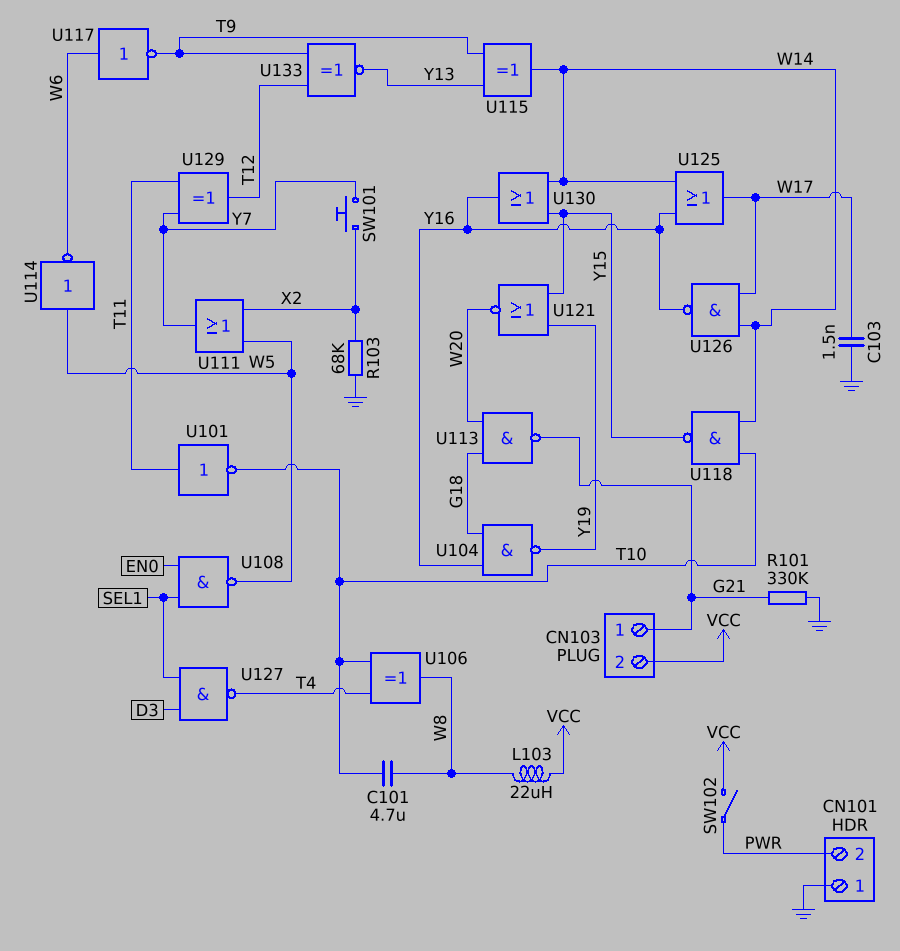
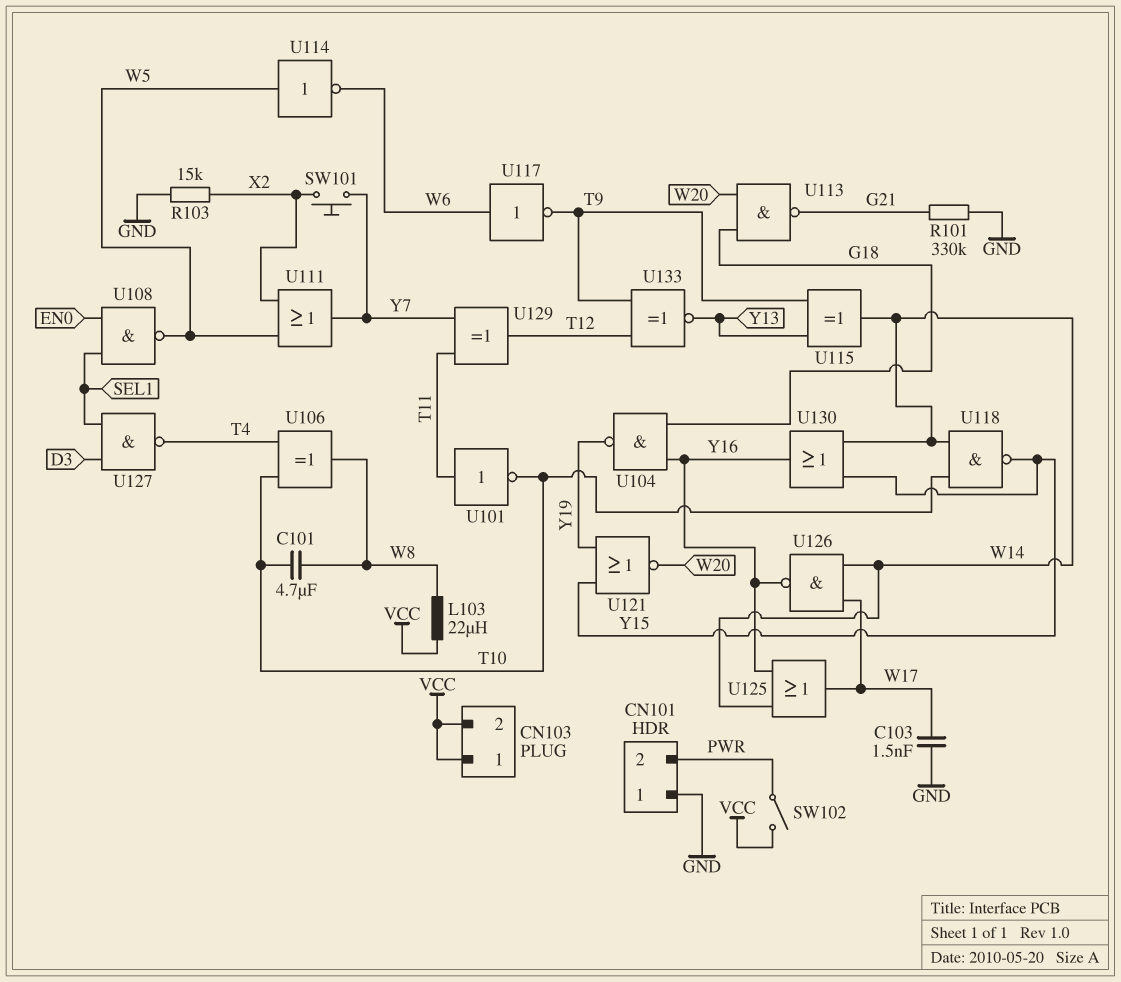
CN103 pin 1: G21 -> VCC
R103: 68k (GND, X2) -> 15k (GND, X2)

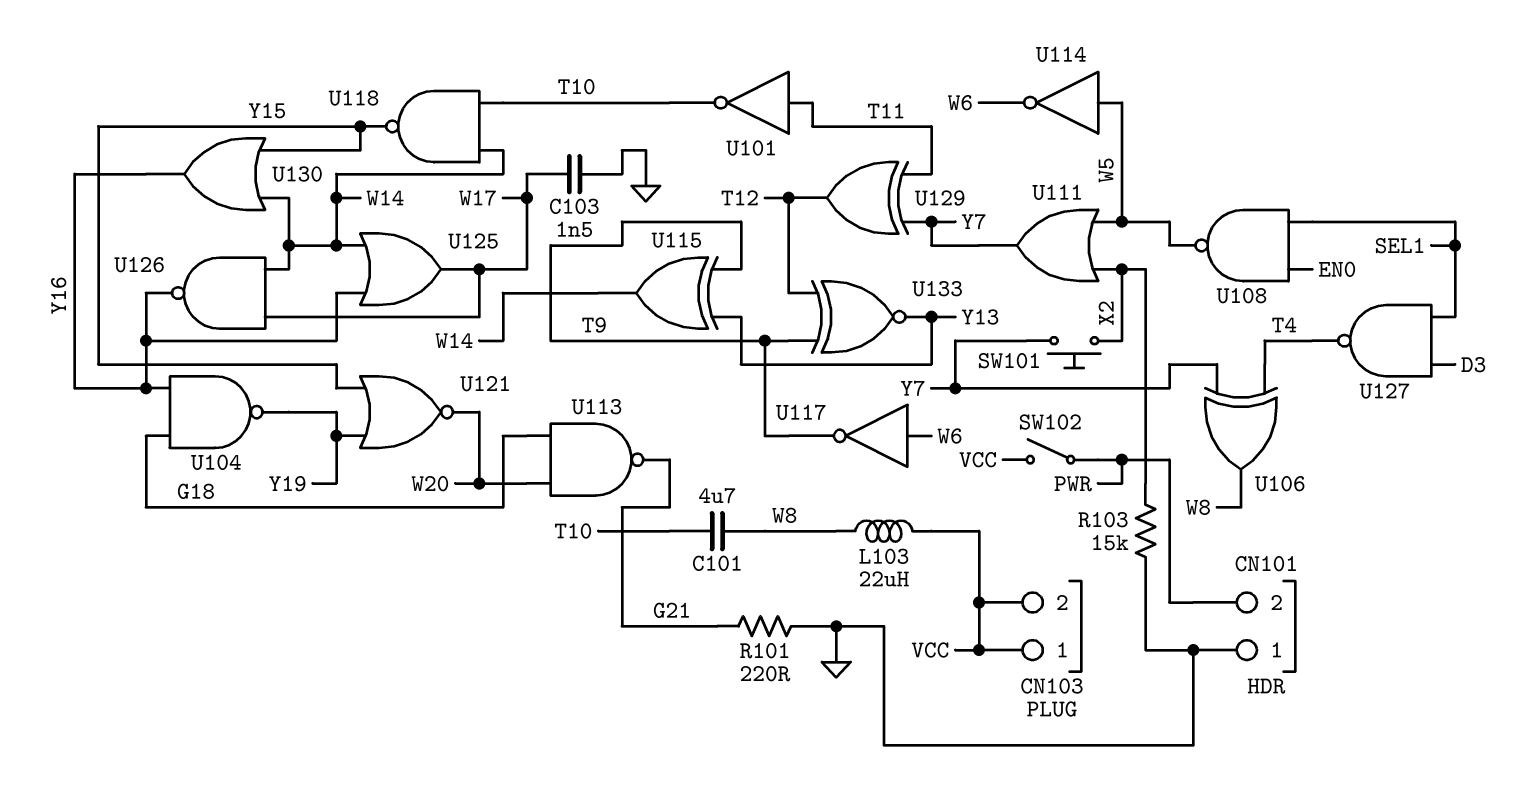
R101: 330k (G21, GND) -> 220 (G21, GND)
U106: XOR (in T4, in T10, out W8) -> XOR (in T4, in Y7, out W8)

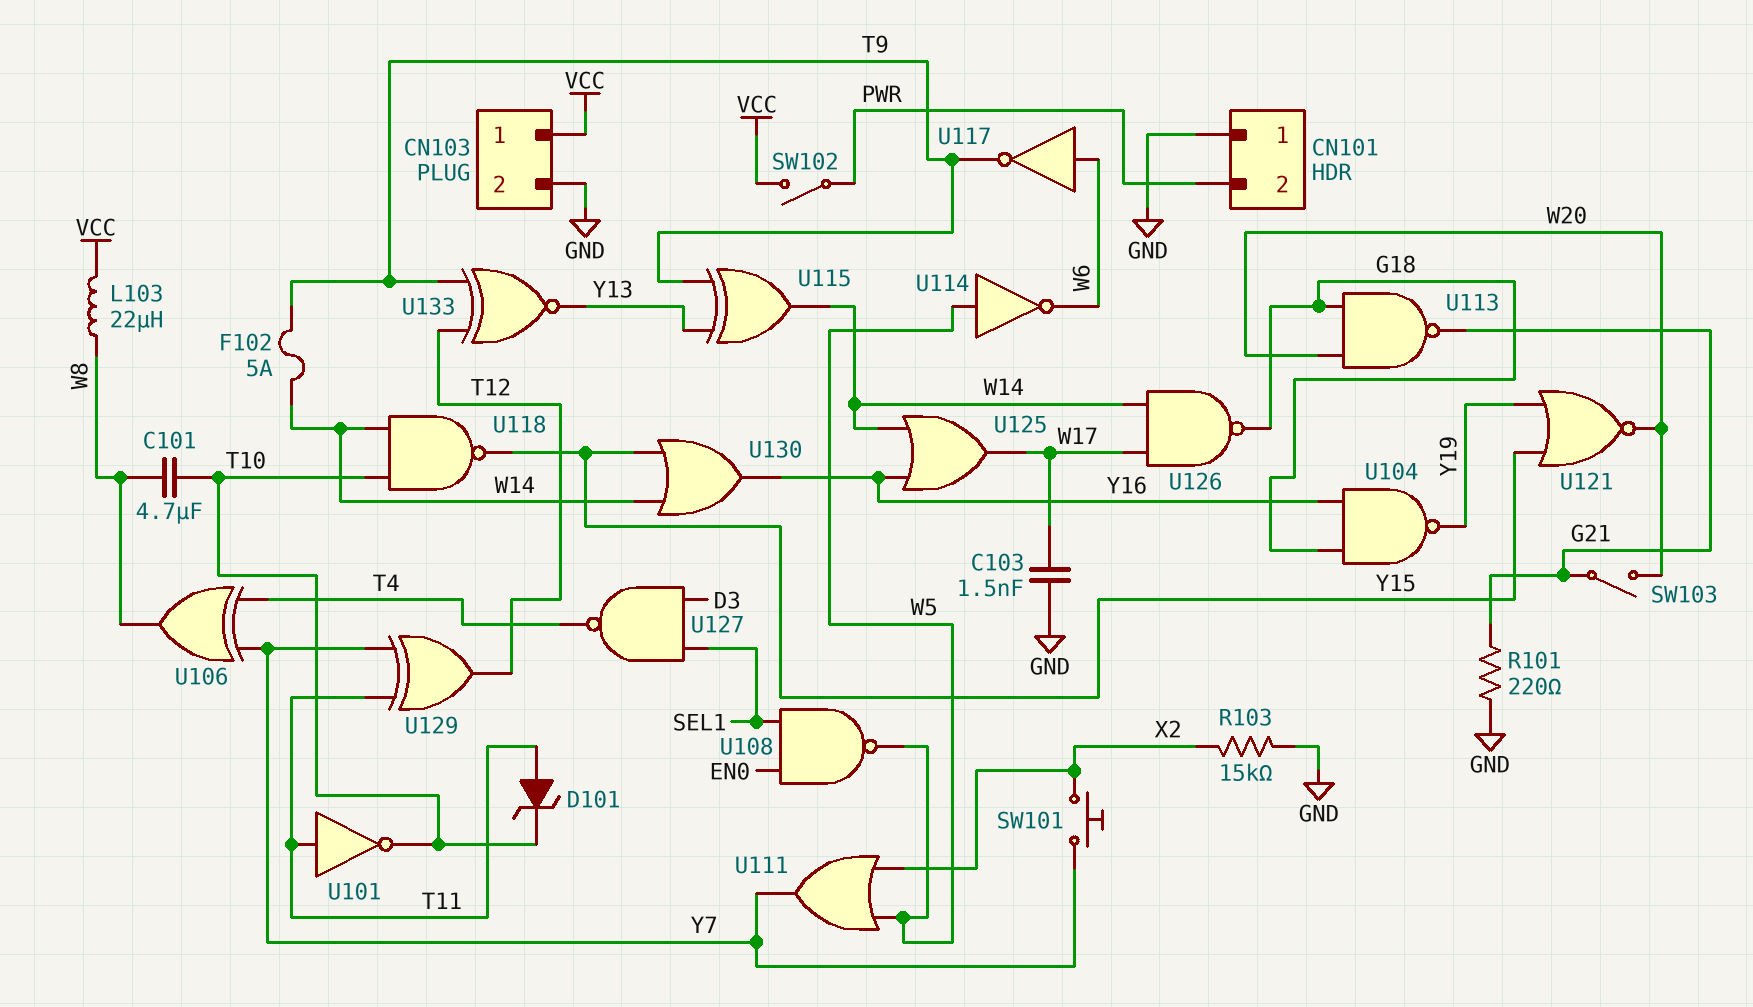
CN103 pin 2: VCC -> GND
D101: none -> zener (A T11, K T10)
F102: none -> 5A (T9, W14)
SW103: none -> switch (G21, W20)
U126: NAND (in W14, in W17, out Y16) -> NAND (in W14, in W17, out G18)

